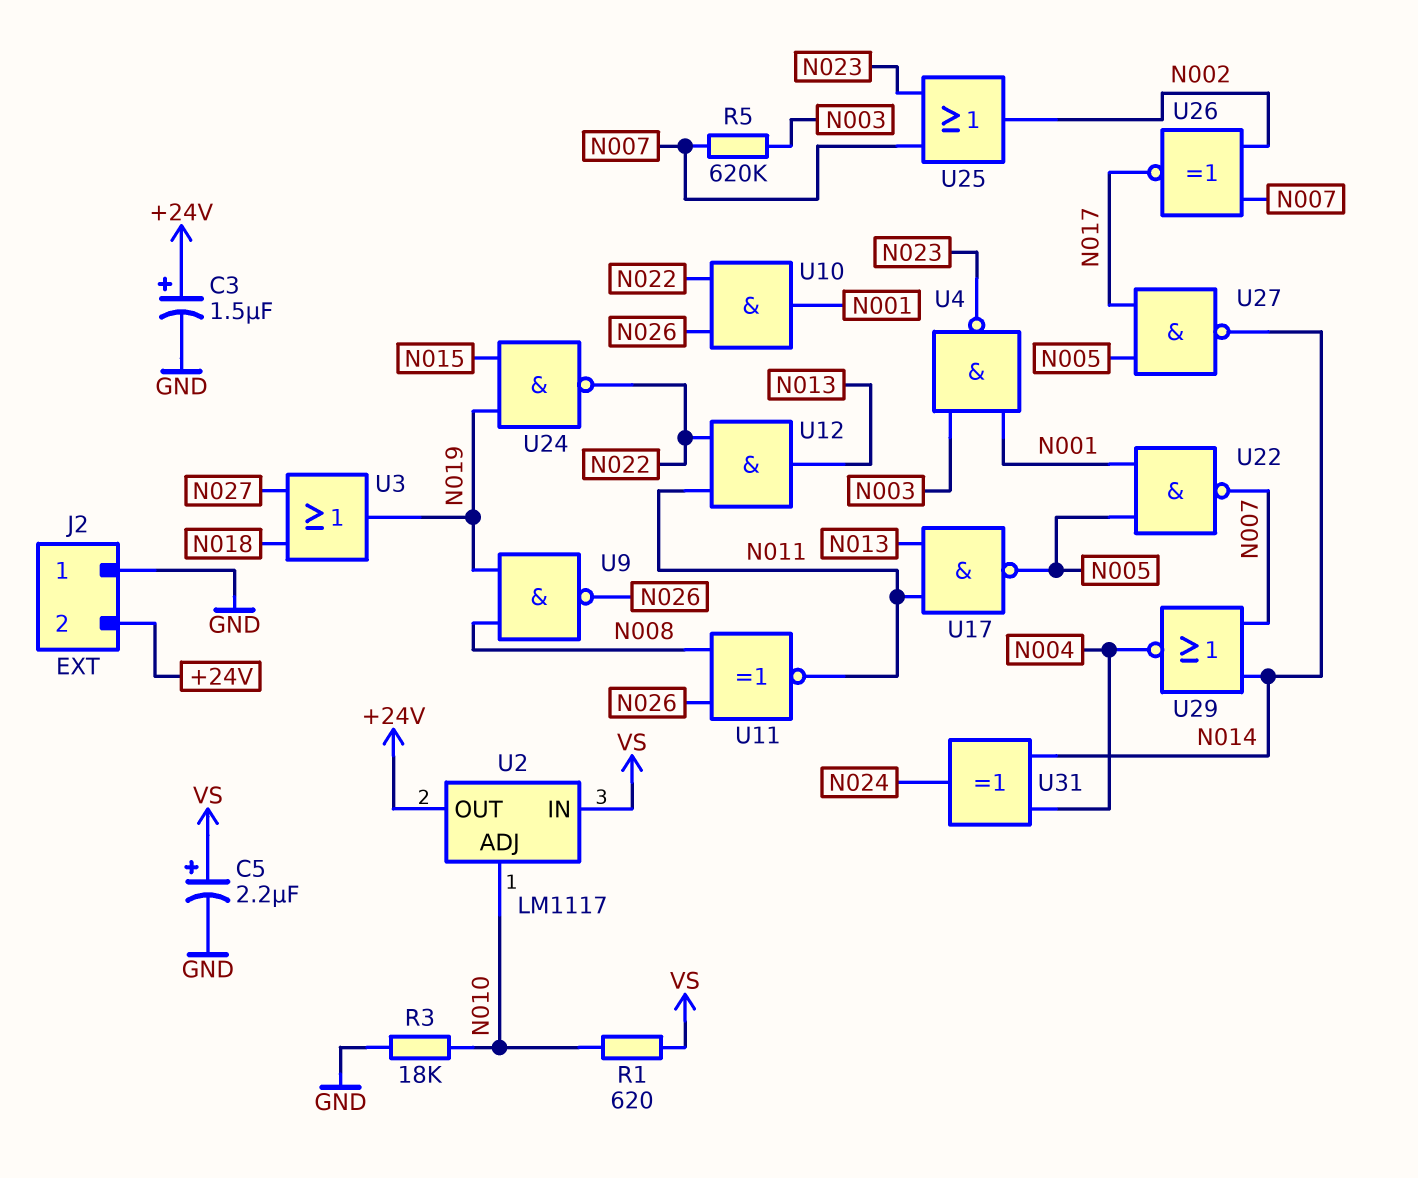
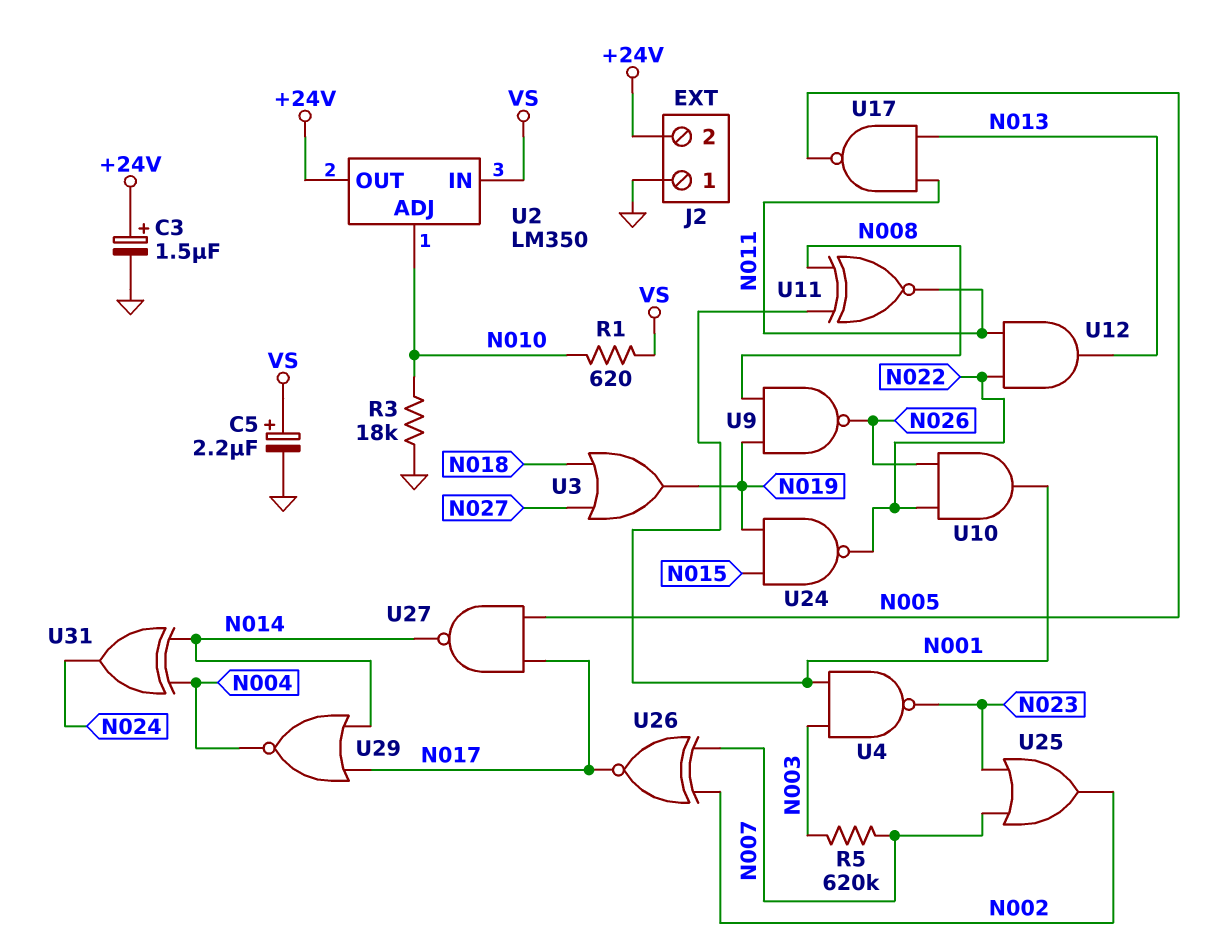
U2: LM1117 -> LM350
U11: XNOR (in N008, in N026, out N011) -> XNOR (in N001, in N008, out N011)
U22: NAND (in N001, in N005, out N007) -> none
U29: NOR (in N007, in N014, out N004) -> NOR (in N014, in N017, out N004)

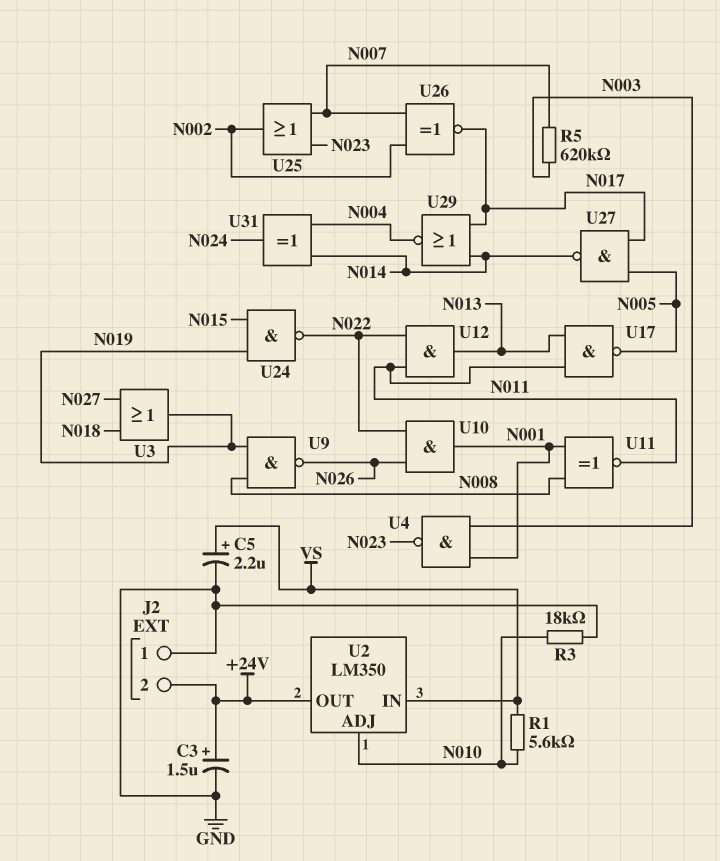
R1: 620 (N010, VS) -> 5.6k (N010, VS)

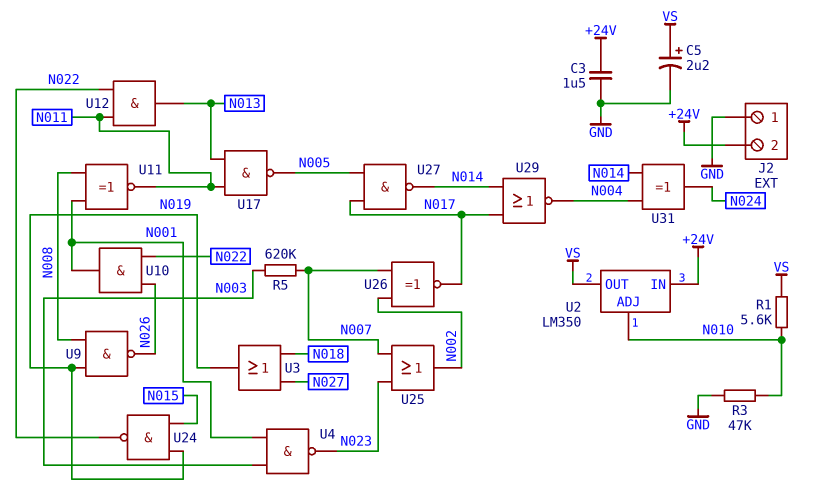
C3: 1.5uF (plus +24V, minus GND) -> 1.5uF (+24V, GND)
R3: 18k (GND, N010) -> 47k (GND, N010)
U2 pin IN: VS -> +24V
U2 pin OUT: +24V -> VS

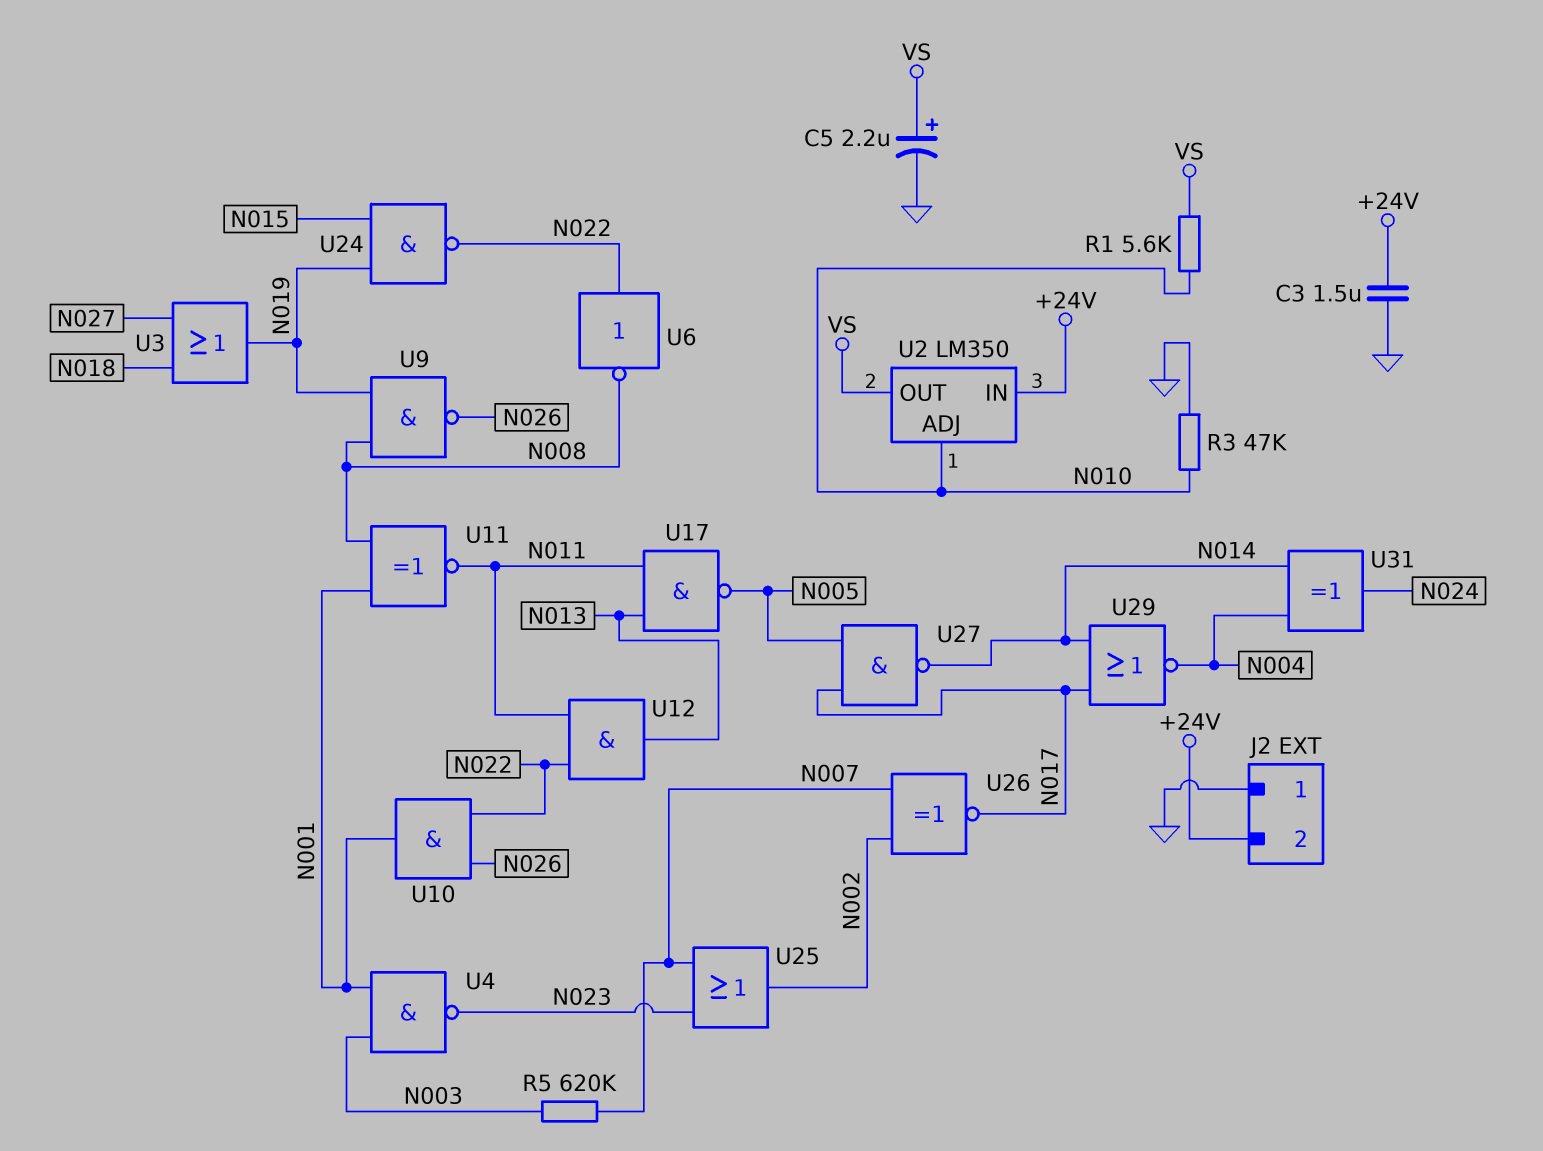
U6: none -> NOT (in N022, out N008)

